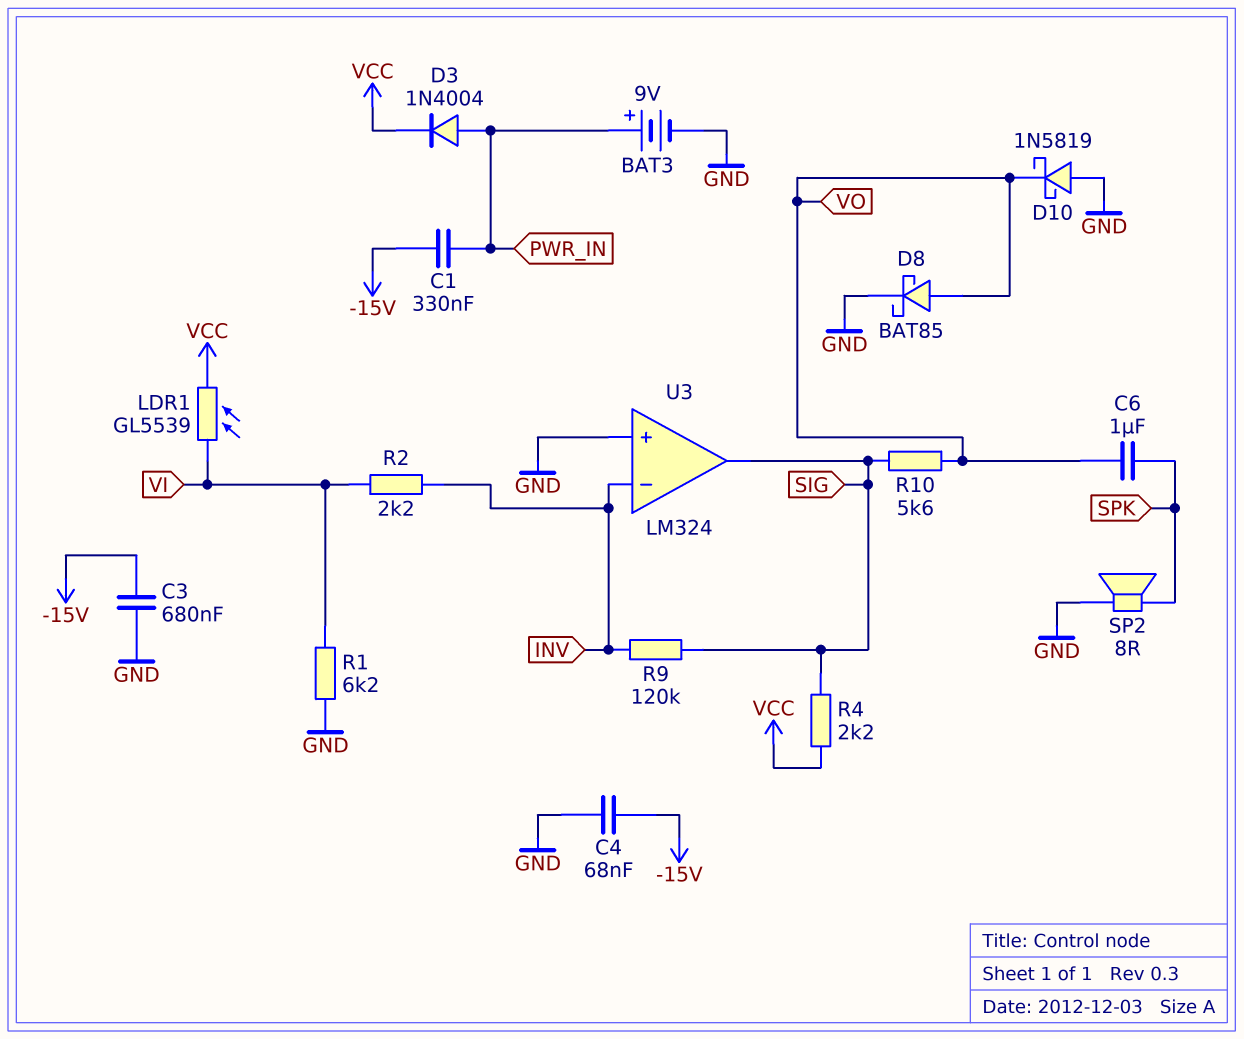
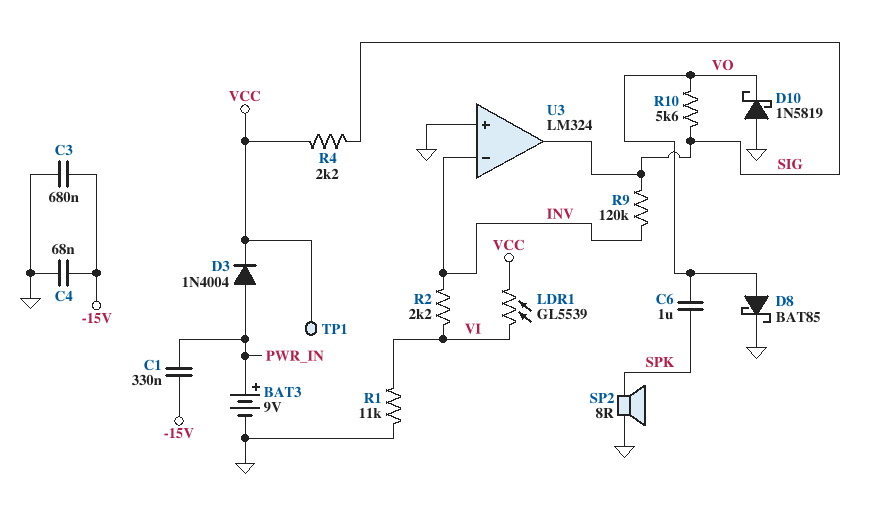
R1: 6.2k (GND, VI) -> 11k (GND, VI)
TP1: none -> test point (VCC)

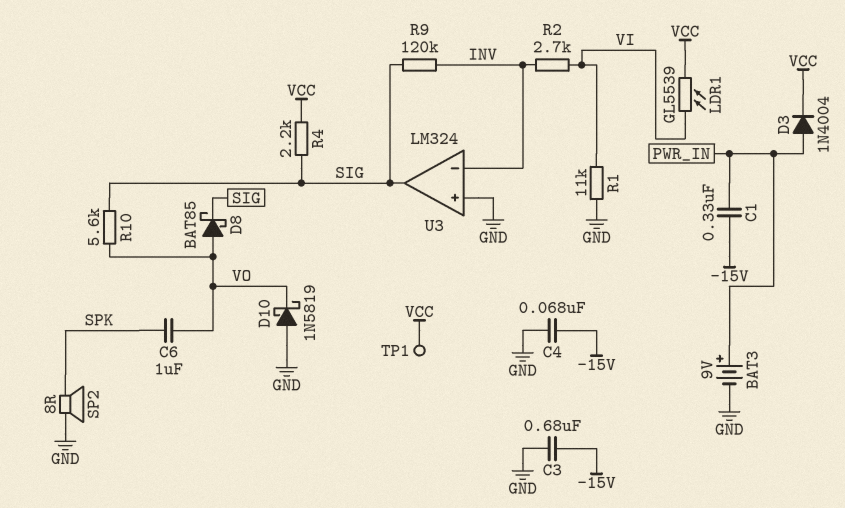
D8: schottky BAT85 (A VO, K GND) -> schottky BAT85 (A VO, K SIG)
R2: 2.2k (INV, VI) -> 2.7k (INV, VI)

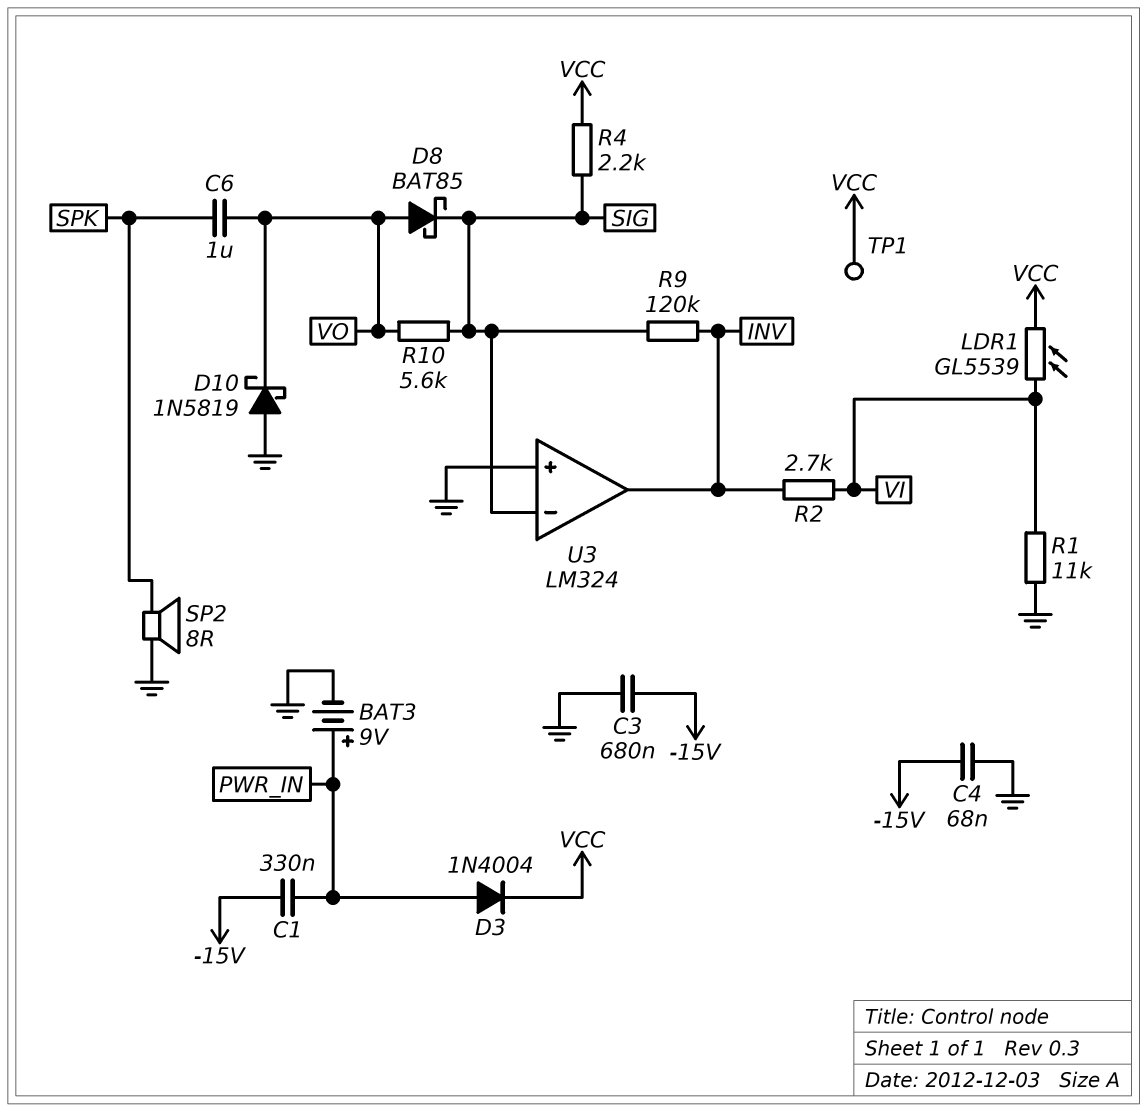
U3 pin in-: INV -> SIG
U3 pin out: SIG -> INV

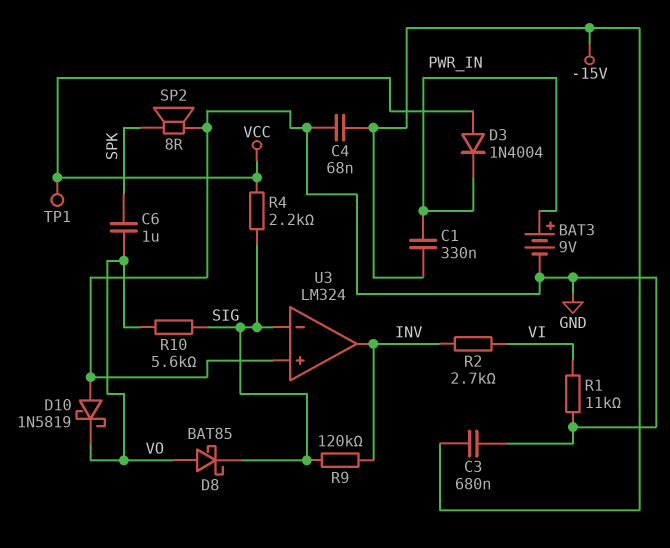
D3: diode 1N4004 (A PWR_IN, K VCC) -> diode 1N4004 (A VCC, K PWR_IN)
LDR1: GL5539 (VCC, VI) -> none

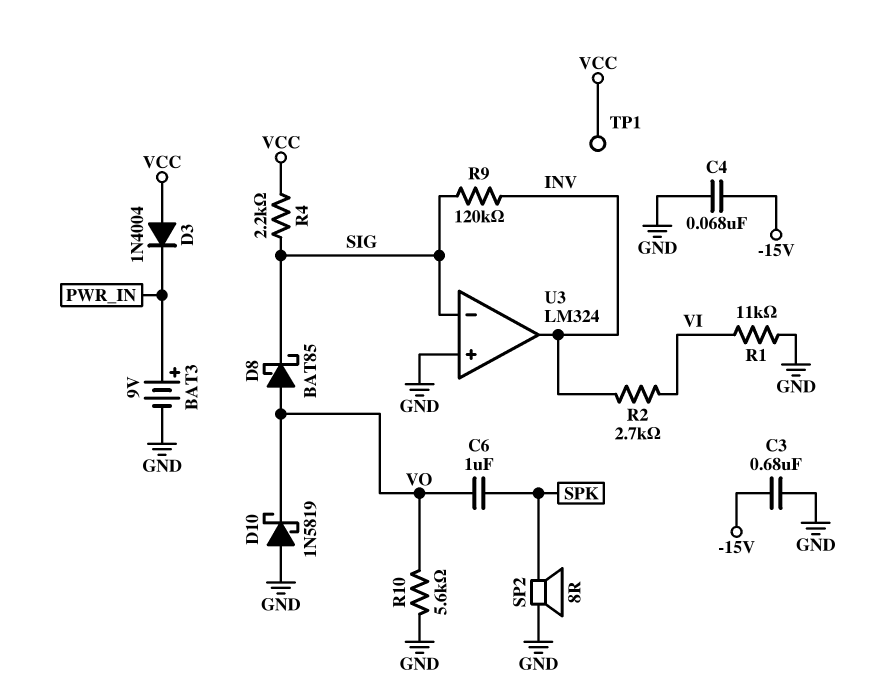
C1: 330nF (-15V, PWR_IN) -> none
R10: 5.6k (SIG, VO) -> 5.6k (GND, VO)

